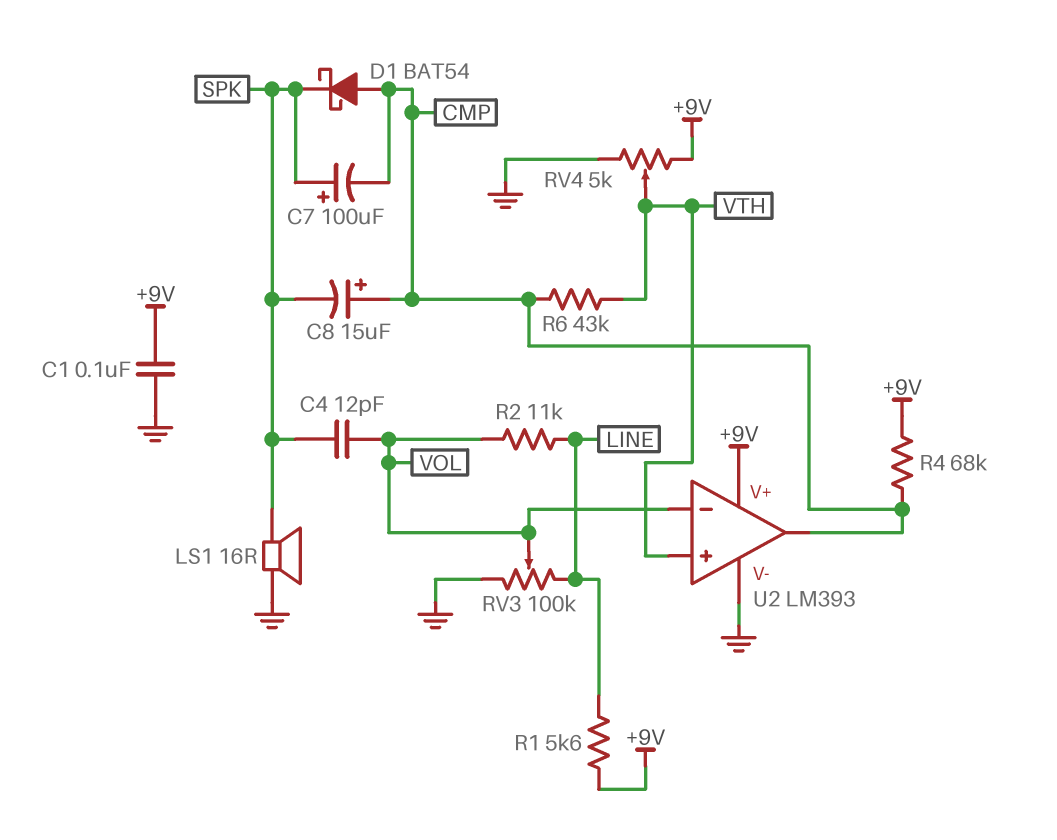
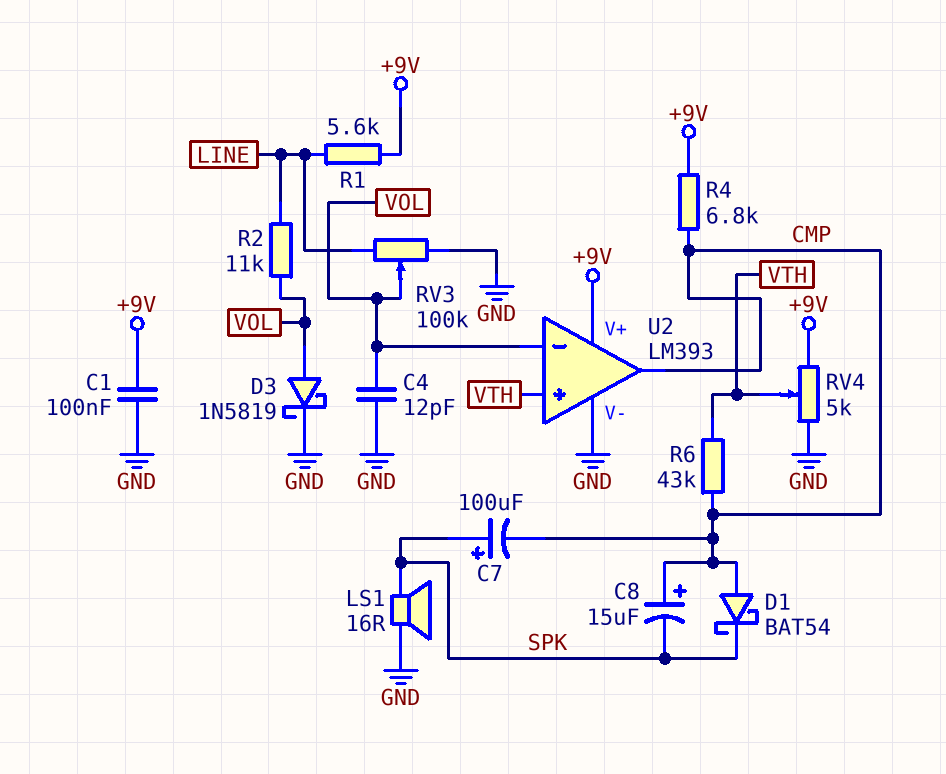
C4: 12pF (SPK, VOL) -> 12pF (GND, VOL)
D3: none -> schottky 1N5819 (A VOL, K GND)
R4: 68k (+9V, CMP) -> 6.8k (+9V, CMP)

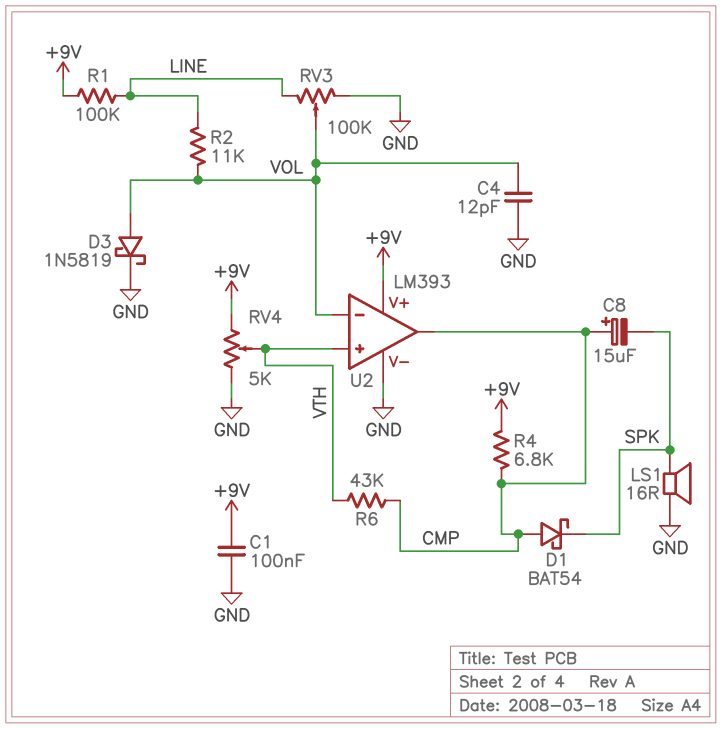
C7: 100uF (plus SPK, minus CMP) -> none
R1: 5.6k (+9V, LINE) -> 100k (+9V, LINE)

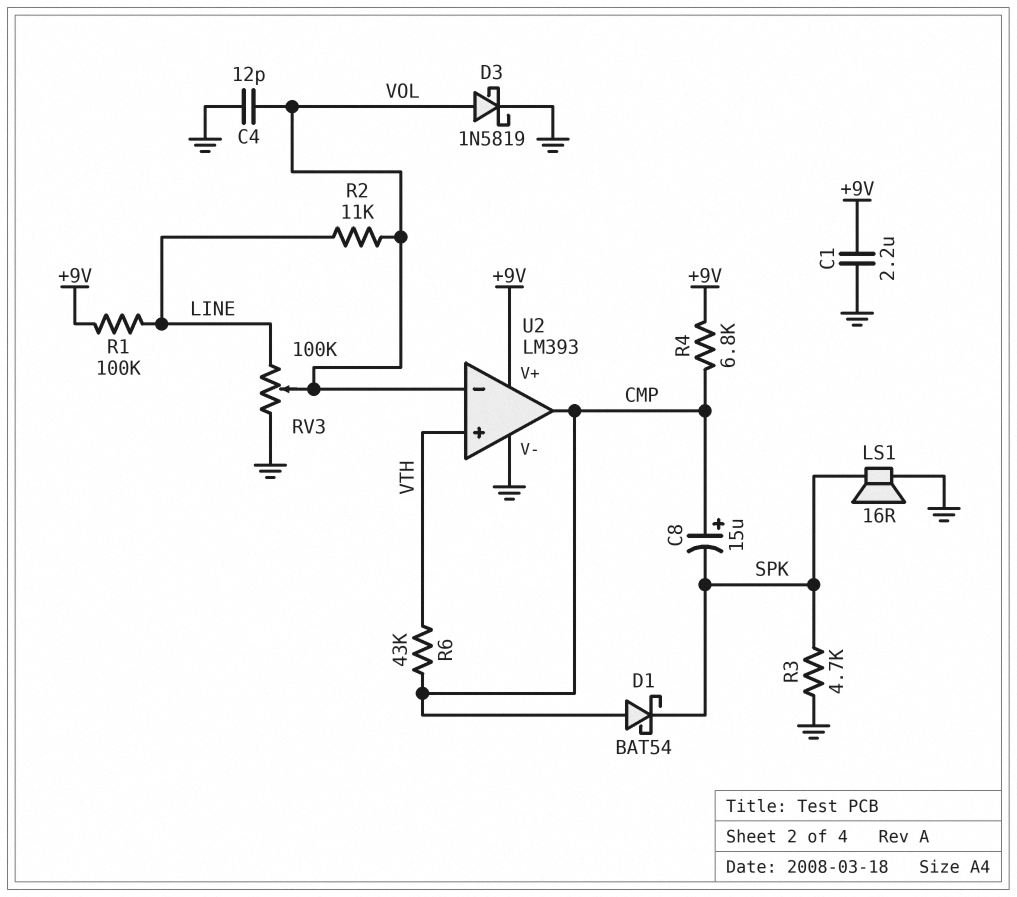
C1: 100nF (+9V, GND) -> 2.2uF (+9V, GND)
R3: none -> 4.7k (GND, SPK)
RV4: 5k (+9V, GND, wiper VTH) -> none

